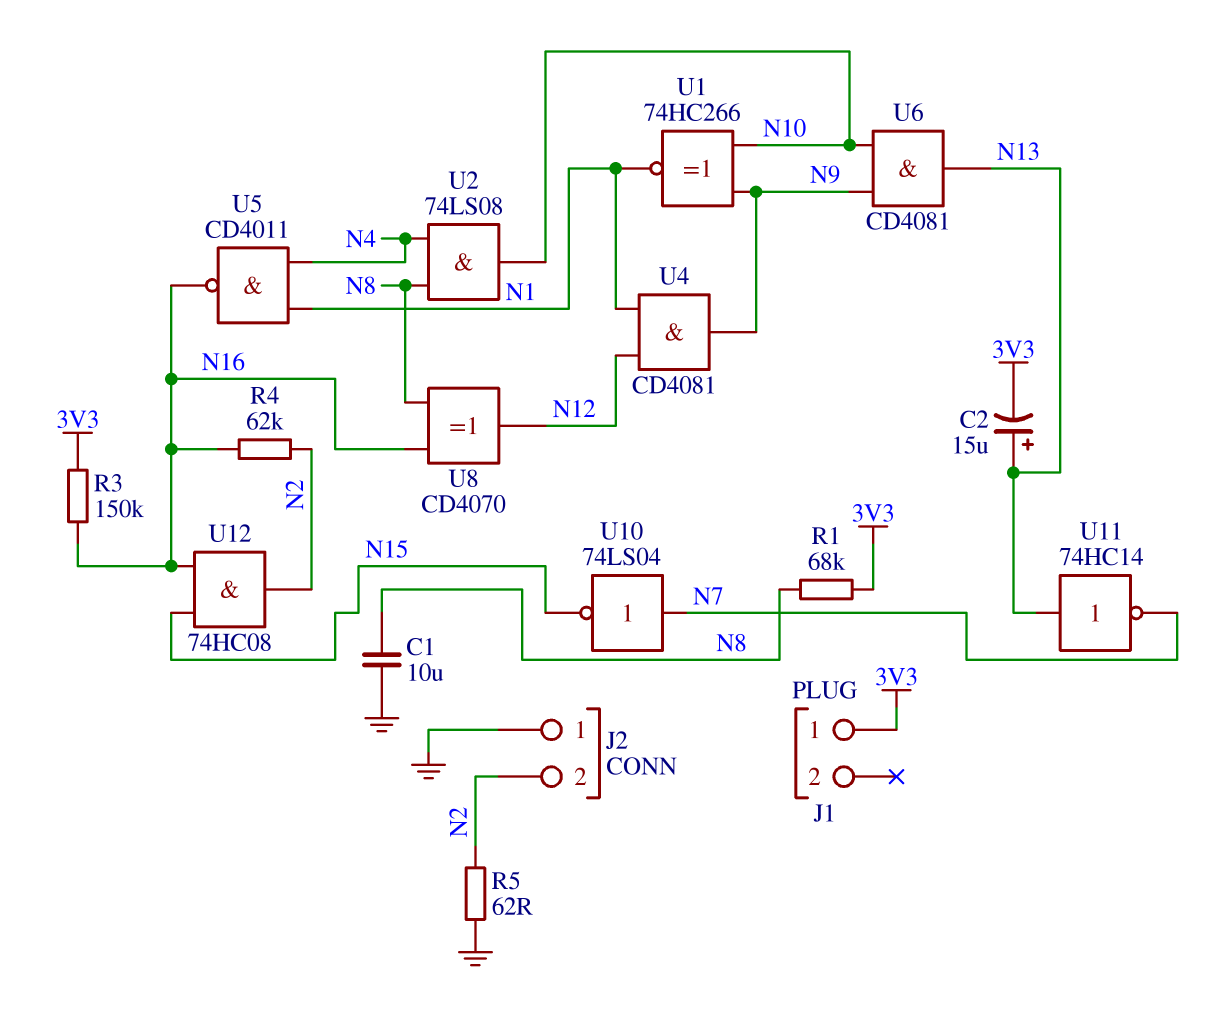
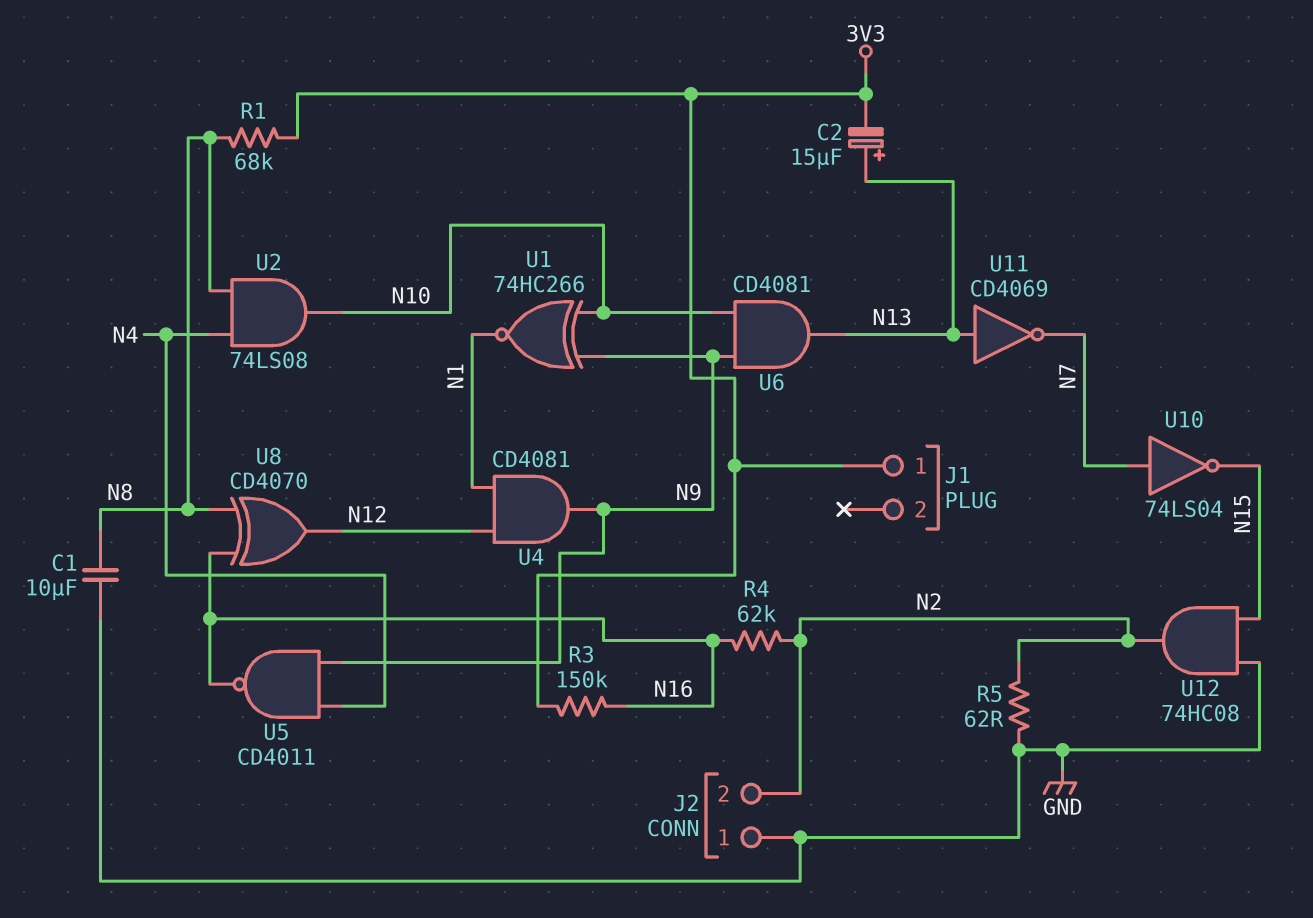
U5: NAND CD4011 (in N1, in N4, out N16) -> NAND CD4011 (in N4, in N9, out N16)
U11: NOT 74HC14 (in N13, out N7) -> NOT CD4069 (in N13, out N7)
U12: AND 74HC08 (in N15, in N16, out N2) -> AND 74HC08 (in GND, in N15, out N2)

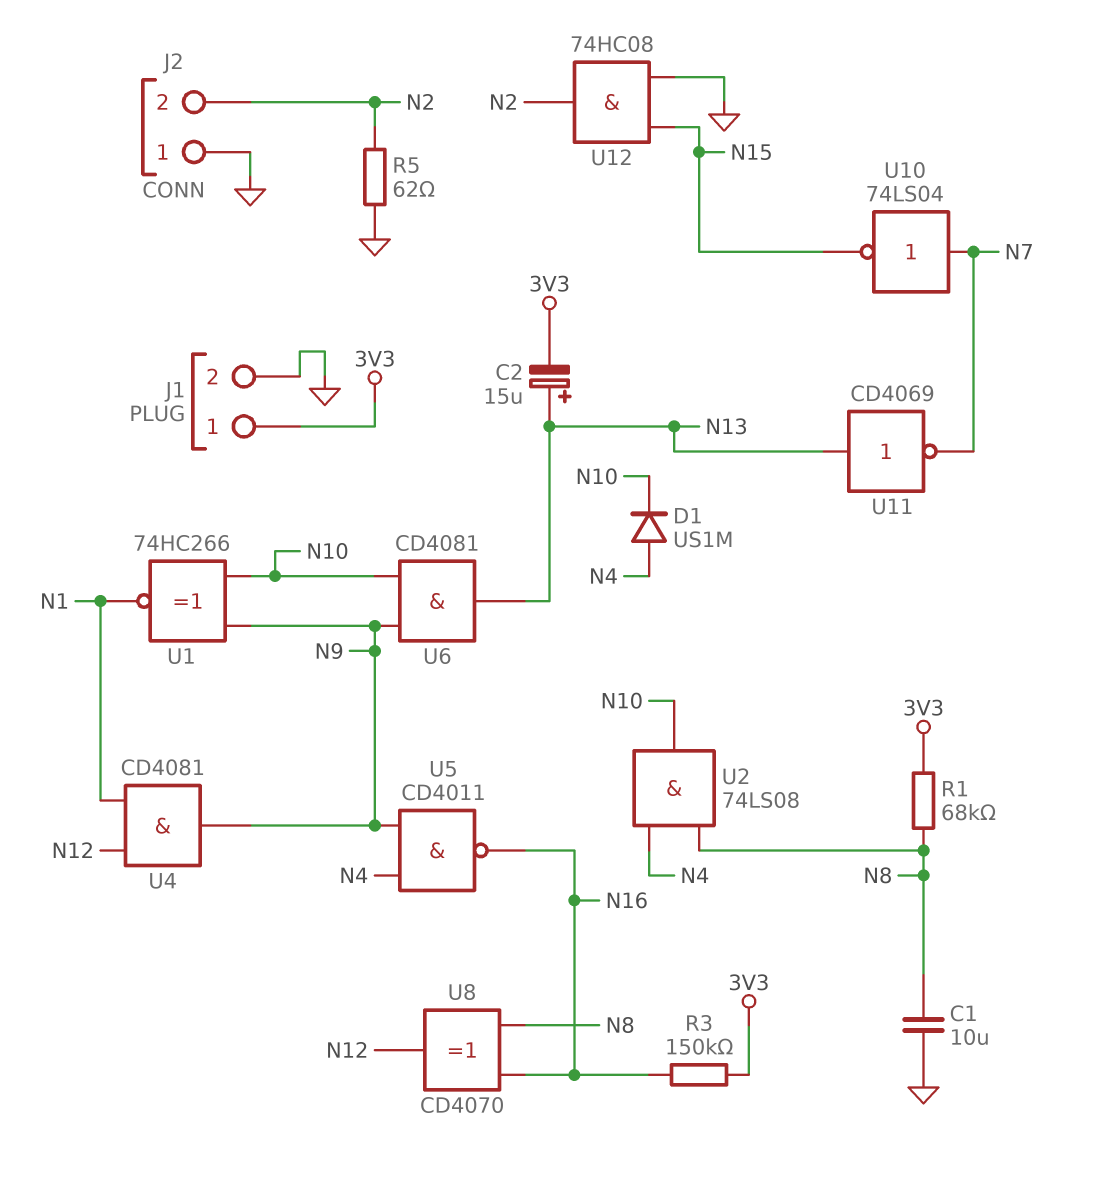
D1: none -> diode US1M (A N4, K N10)
J1 pin 2: none -> GND
R4: 62k (N2, N16) -> none

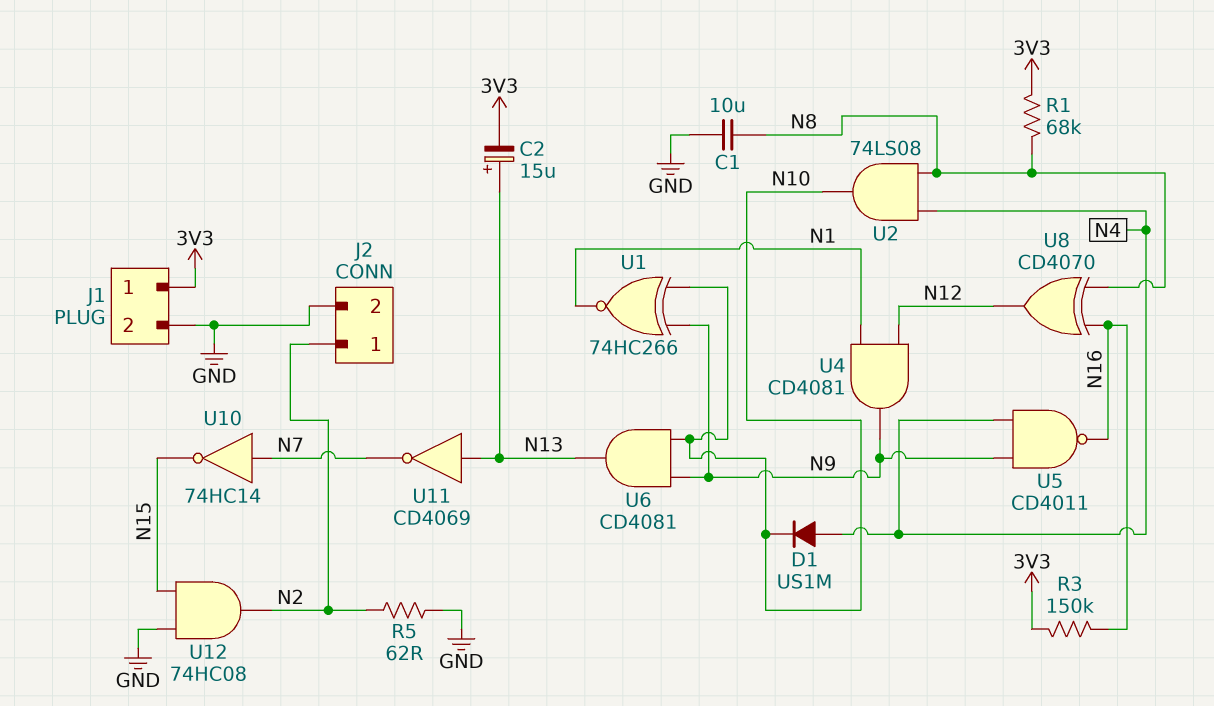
J2 pin 1: GND -> N2
J2 pin 2: N2 -> GND
U10: NOT 74LS04 (in N7, out N15) -> NOT 74HC14 (in N7, out N15)

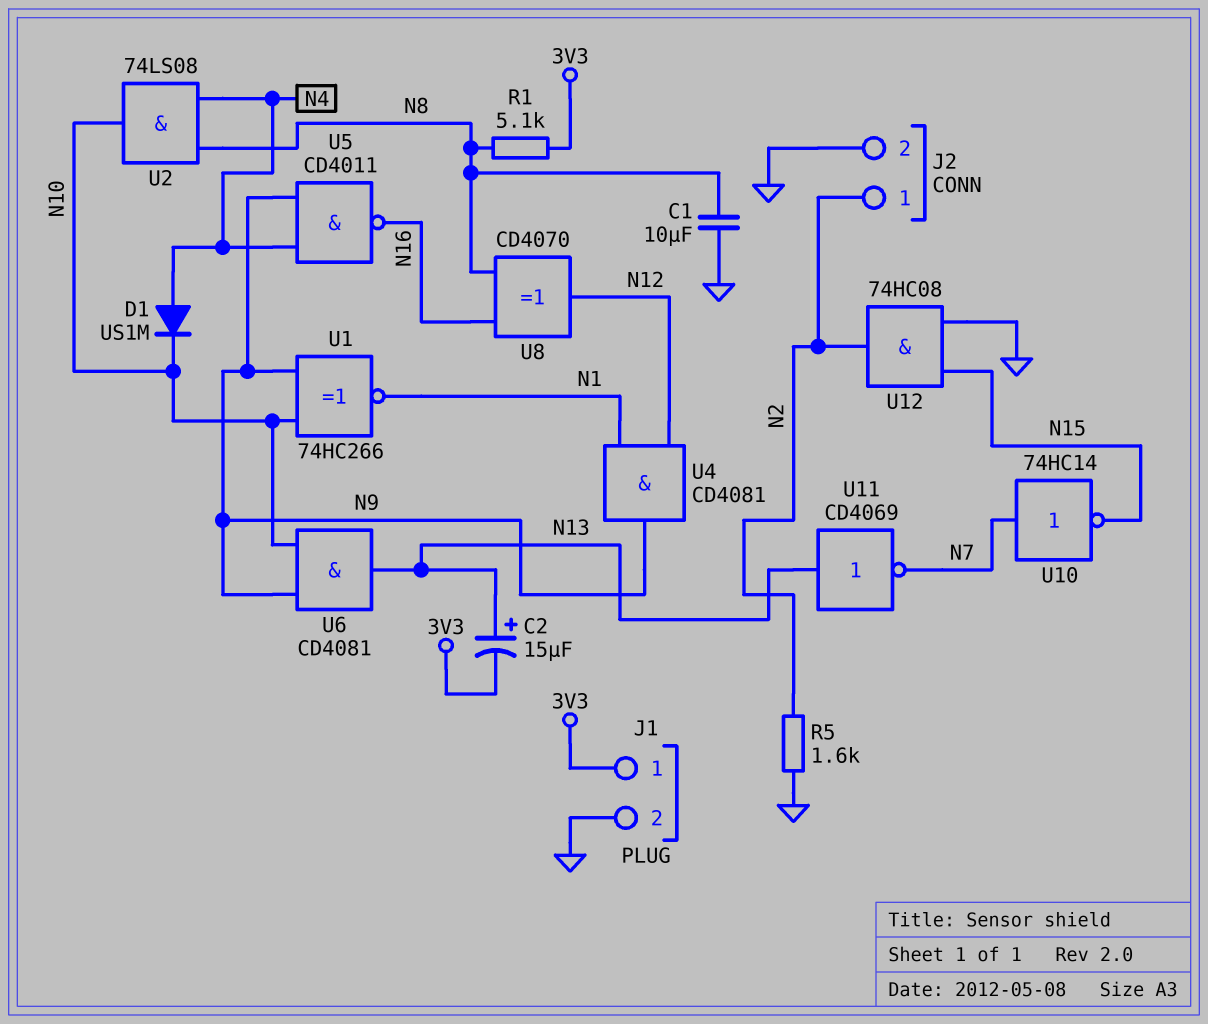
R1: 68k (3V3, N8) -> 5.1k (3V3, N8)
R3: 150k (3V3, N16) -> none
R5: 62 (GND, N2) -> 1.6k (GND, N2)

